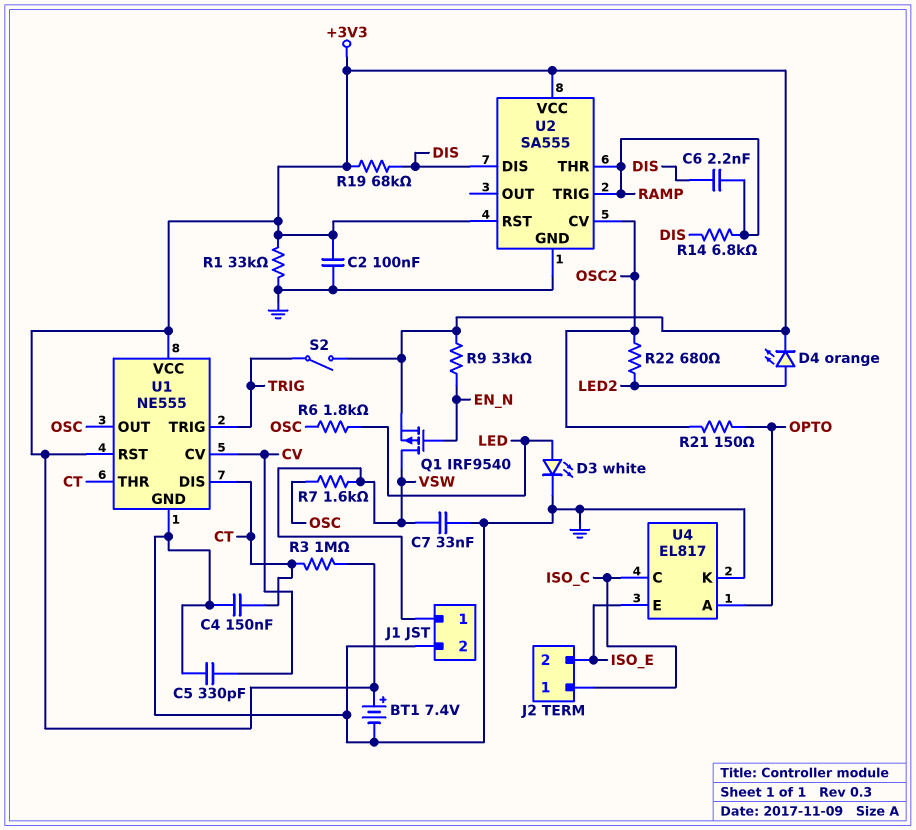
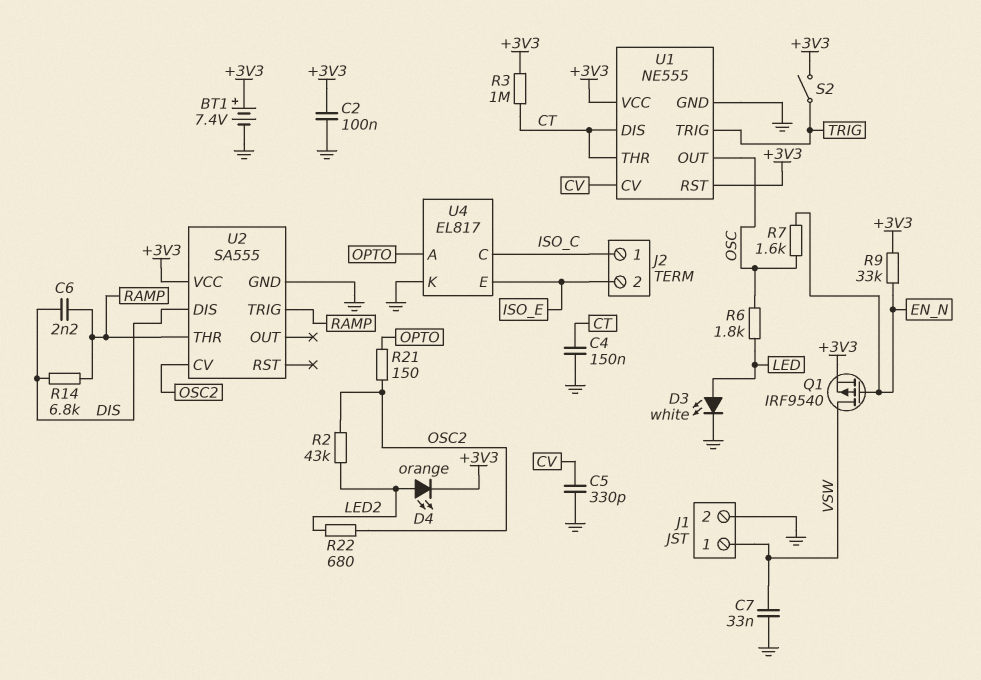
R1: 33k (+3V3, GND) -> none
R2: none -> 43k (LED2, OSC2)
R7: 1.6k (OSC, VSW) -> 1.6k (EN_N, OSC)
R19: 68k (+3V3, DIS) -> none
U2 pin RST: +3V3 -> none

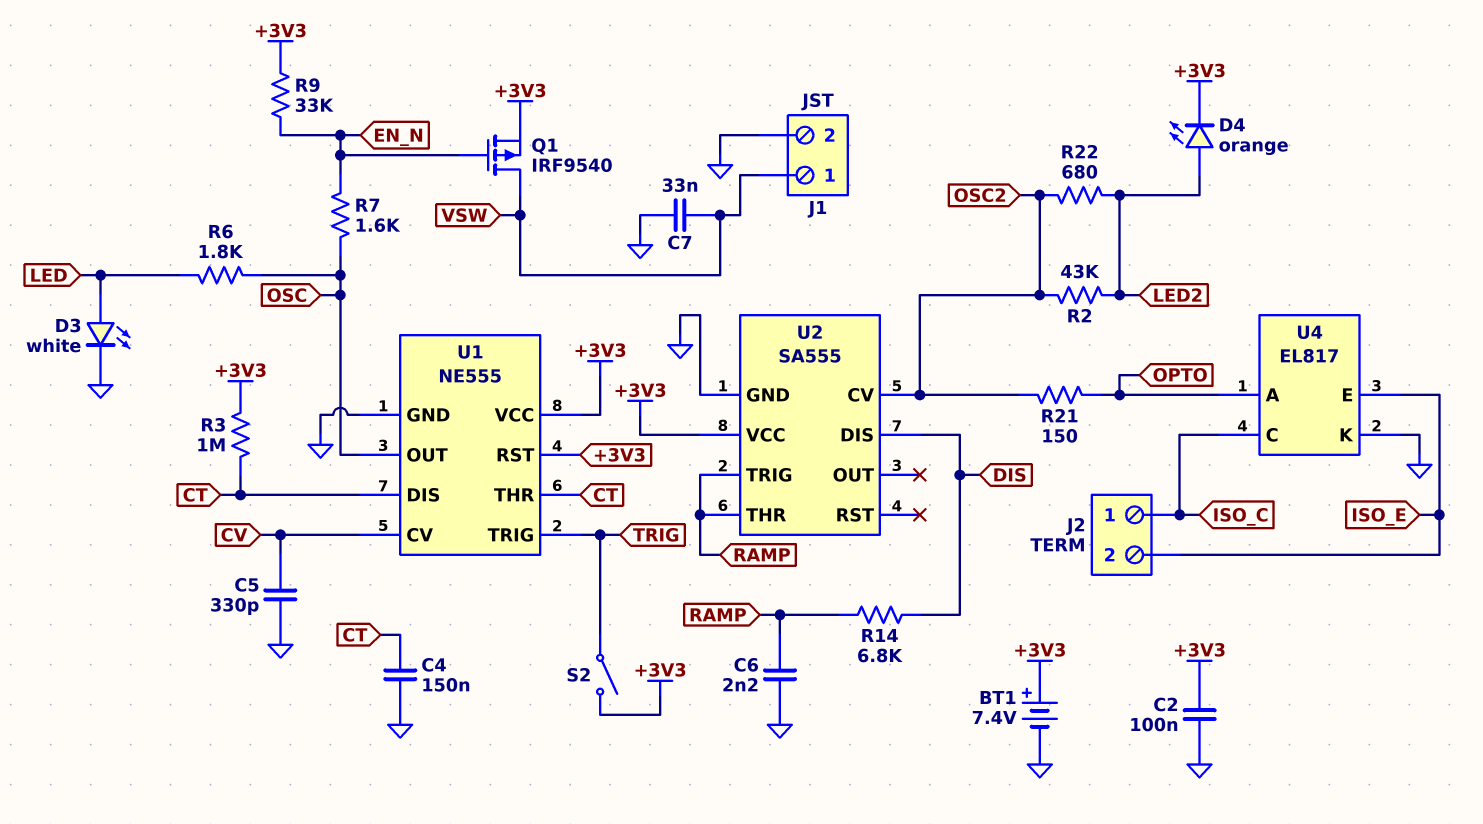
C6: 2.2nF (DIS, RAMP) -> 2.2nF (GND, RAMP)

